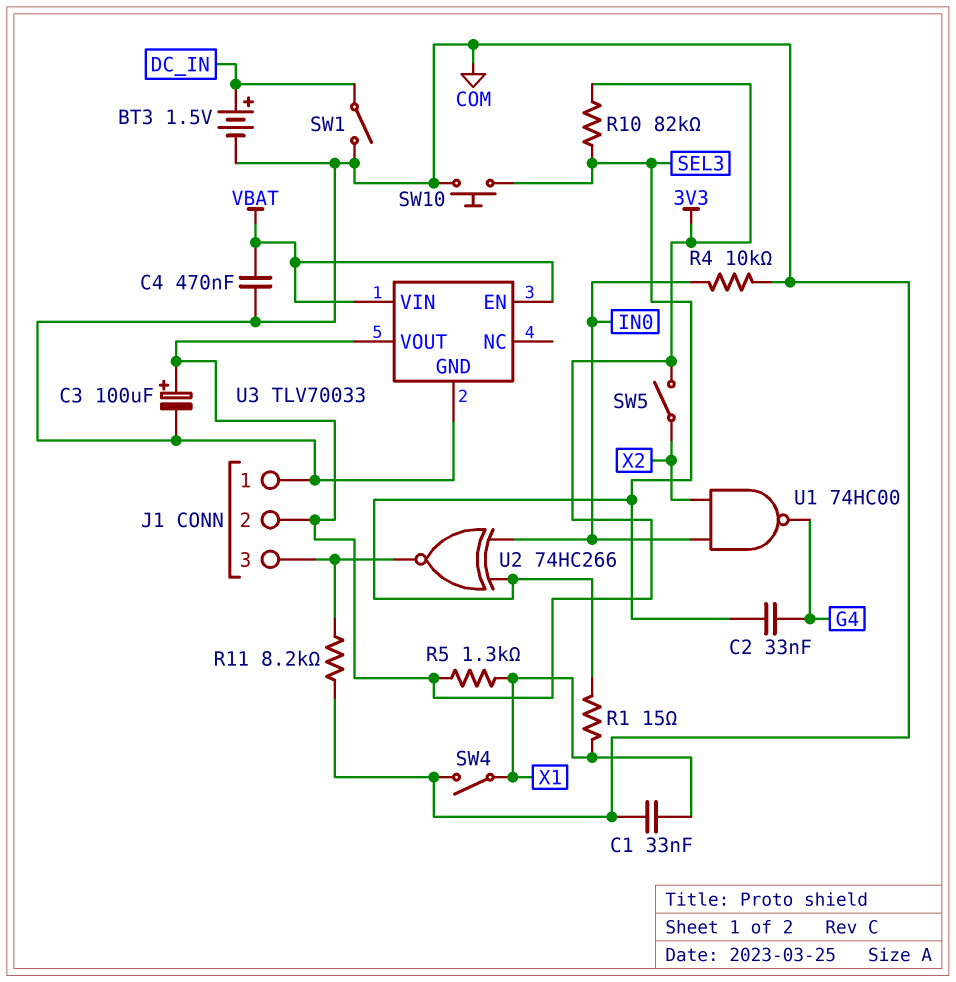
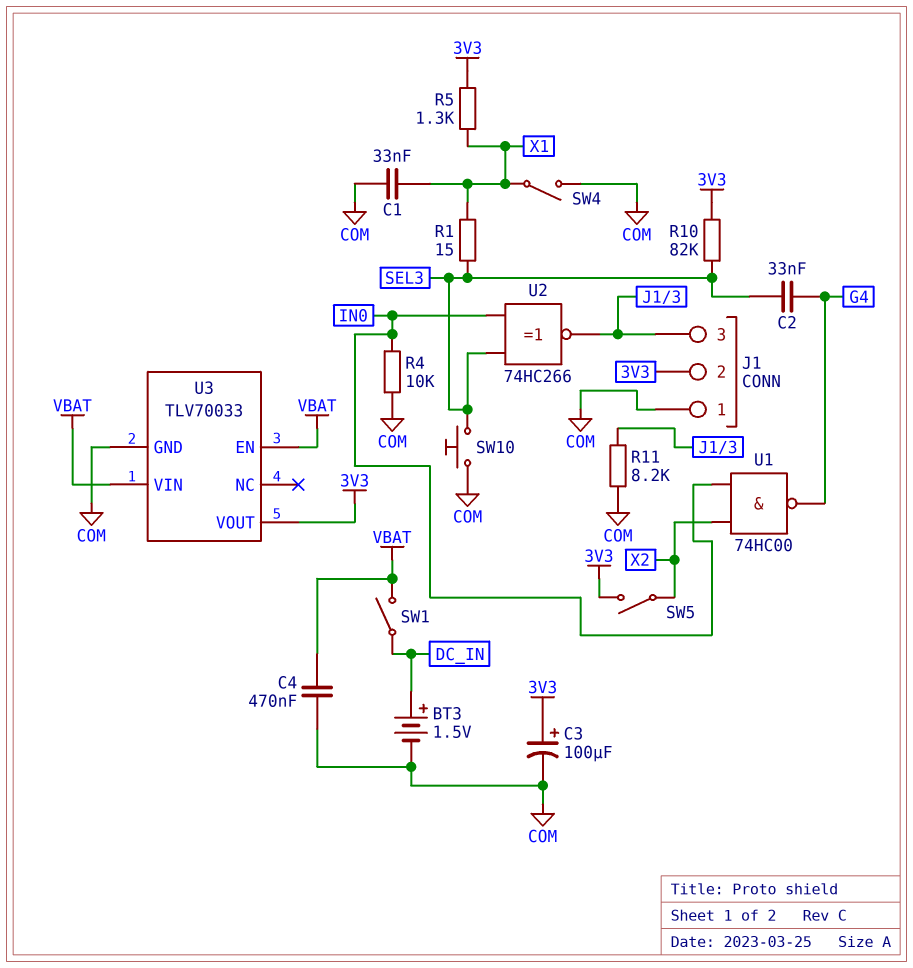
SW1: switch (COM, DC_IN) -> switch (DC_IN, VBAT)

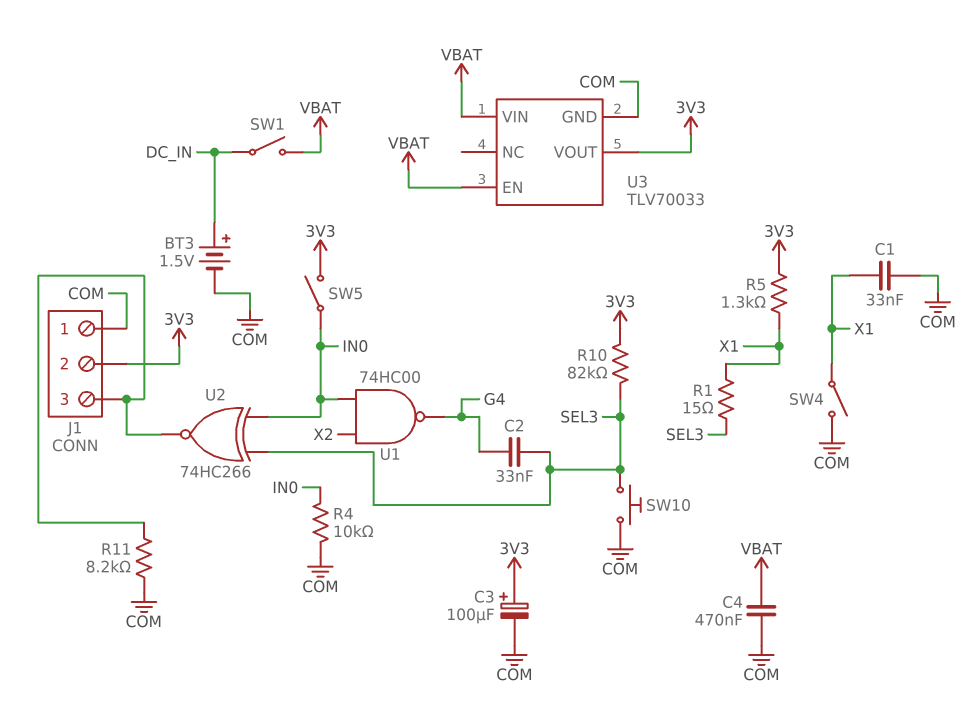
SW5: switch (3V3, X2) -> switch (3V3, IN0)

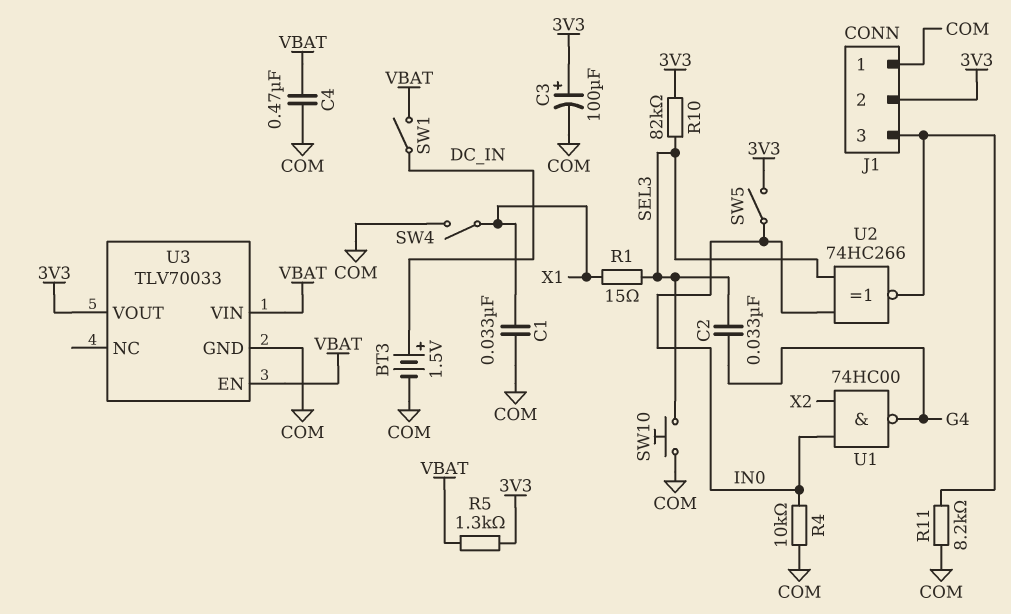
R5: 1.3k (3V3, X1) -> 1.3k (3V3, VBAT)

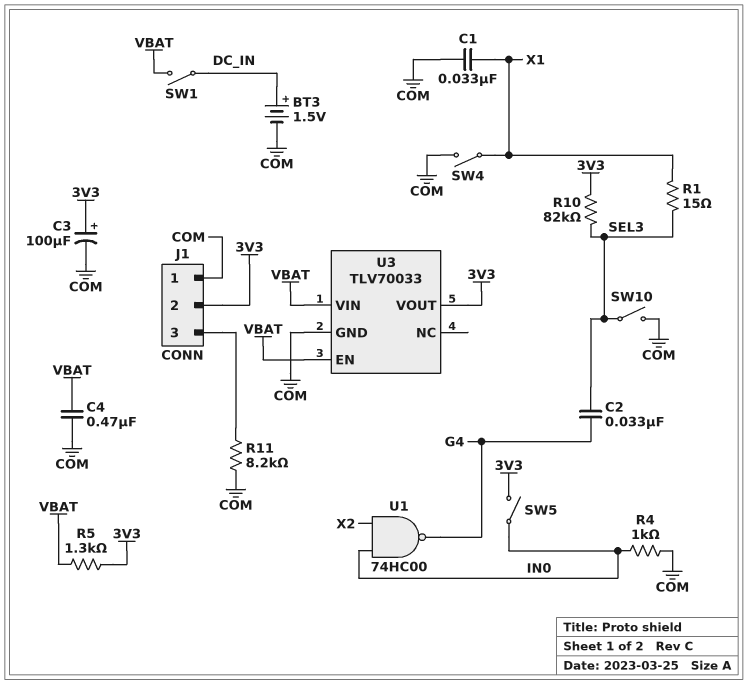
R4: 10k (COM, IN0) -> 1k (COM, IN0)
SW10: button (COM, SEL3) -> switch (COM, SEL3)
U2: XNOR 74HC266 (in IN0, in SEL3, out J1/3) -> none

